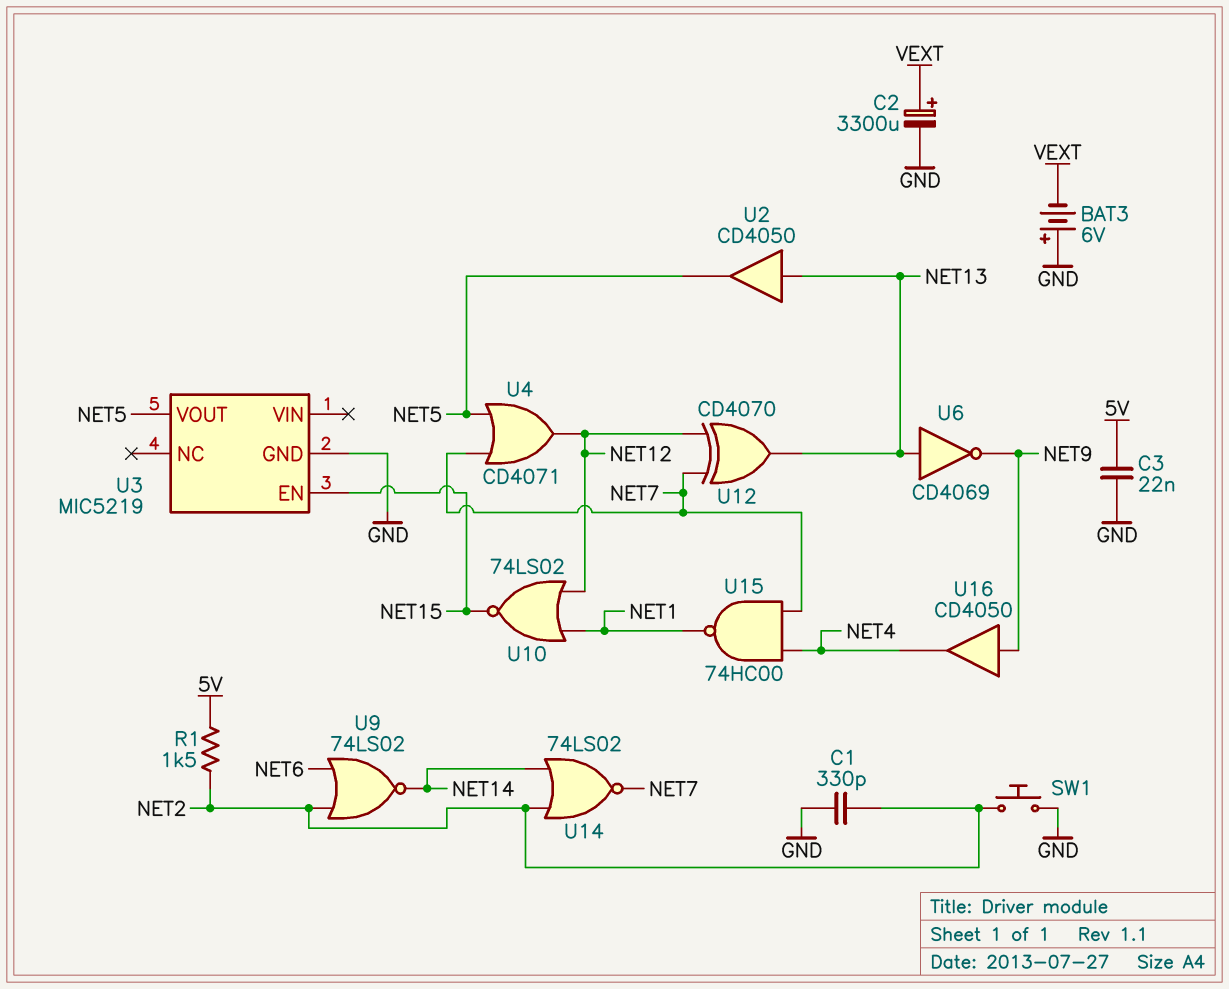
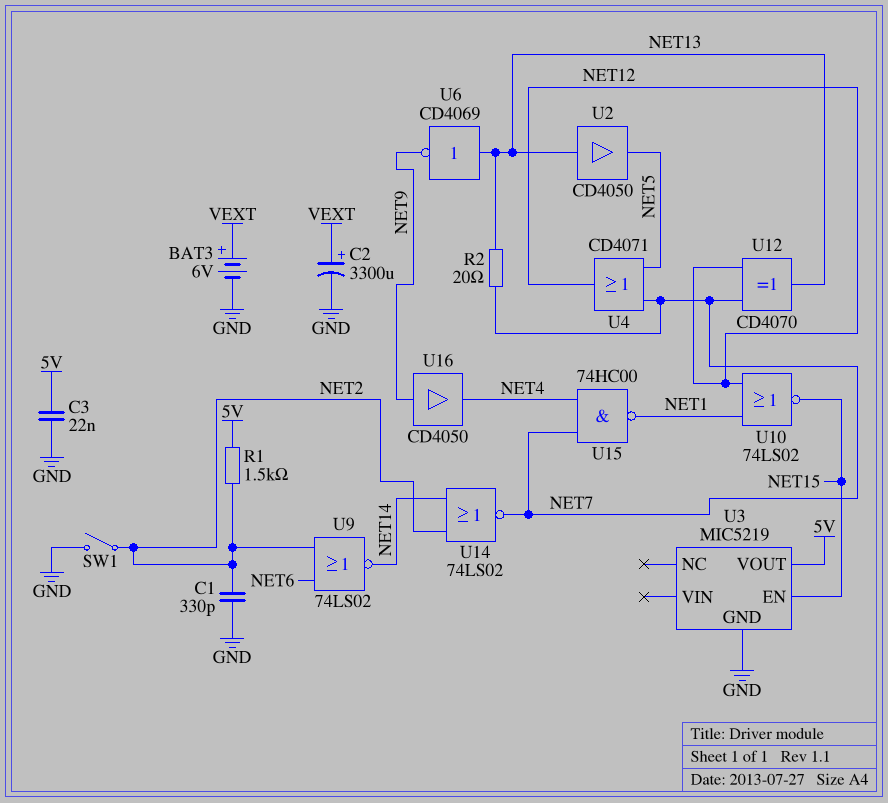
BAT3: 6V (plus GND, minus VEXT) -> 6V (plus VEXT, minus GND)
R2: none -> 20 (NET7, NET13)
SW1: button (GND, NET2) -> switch (GND, NET2)
U3 pin VOUT: NET5 -> 5V

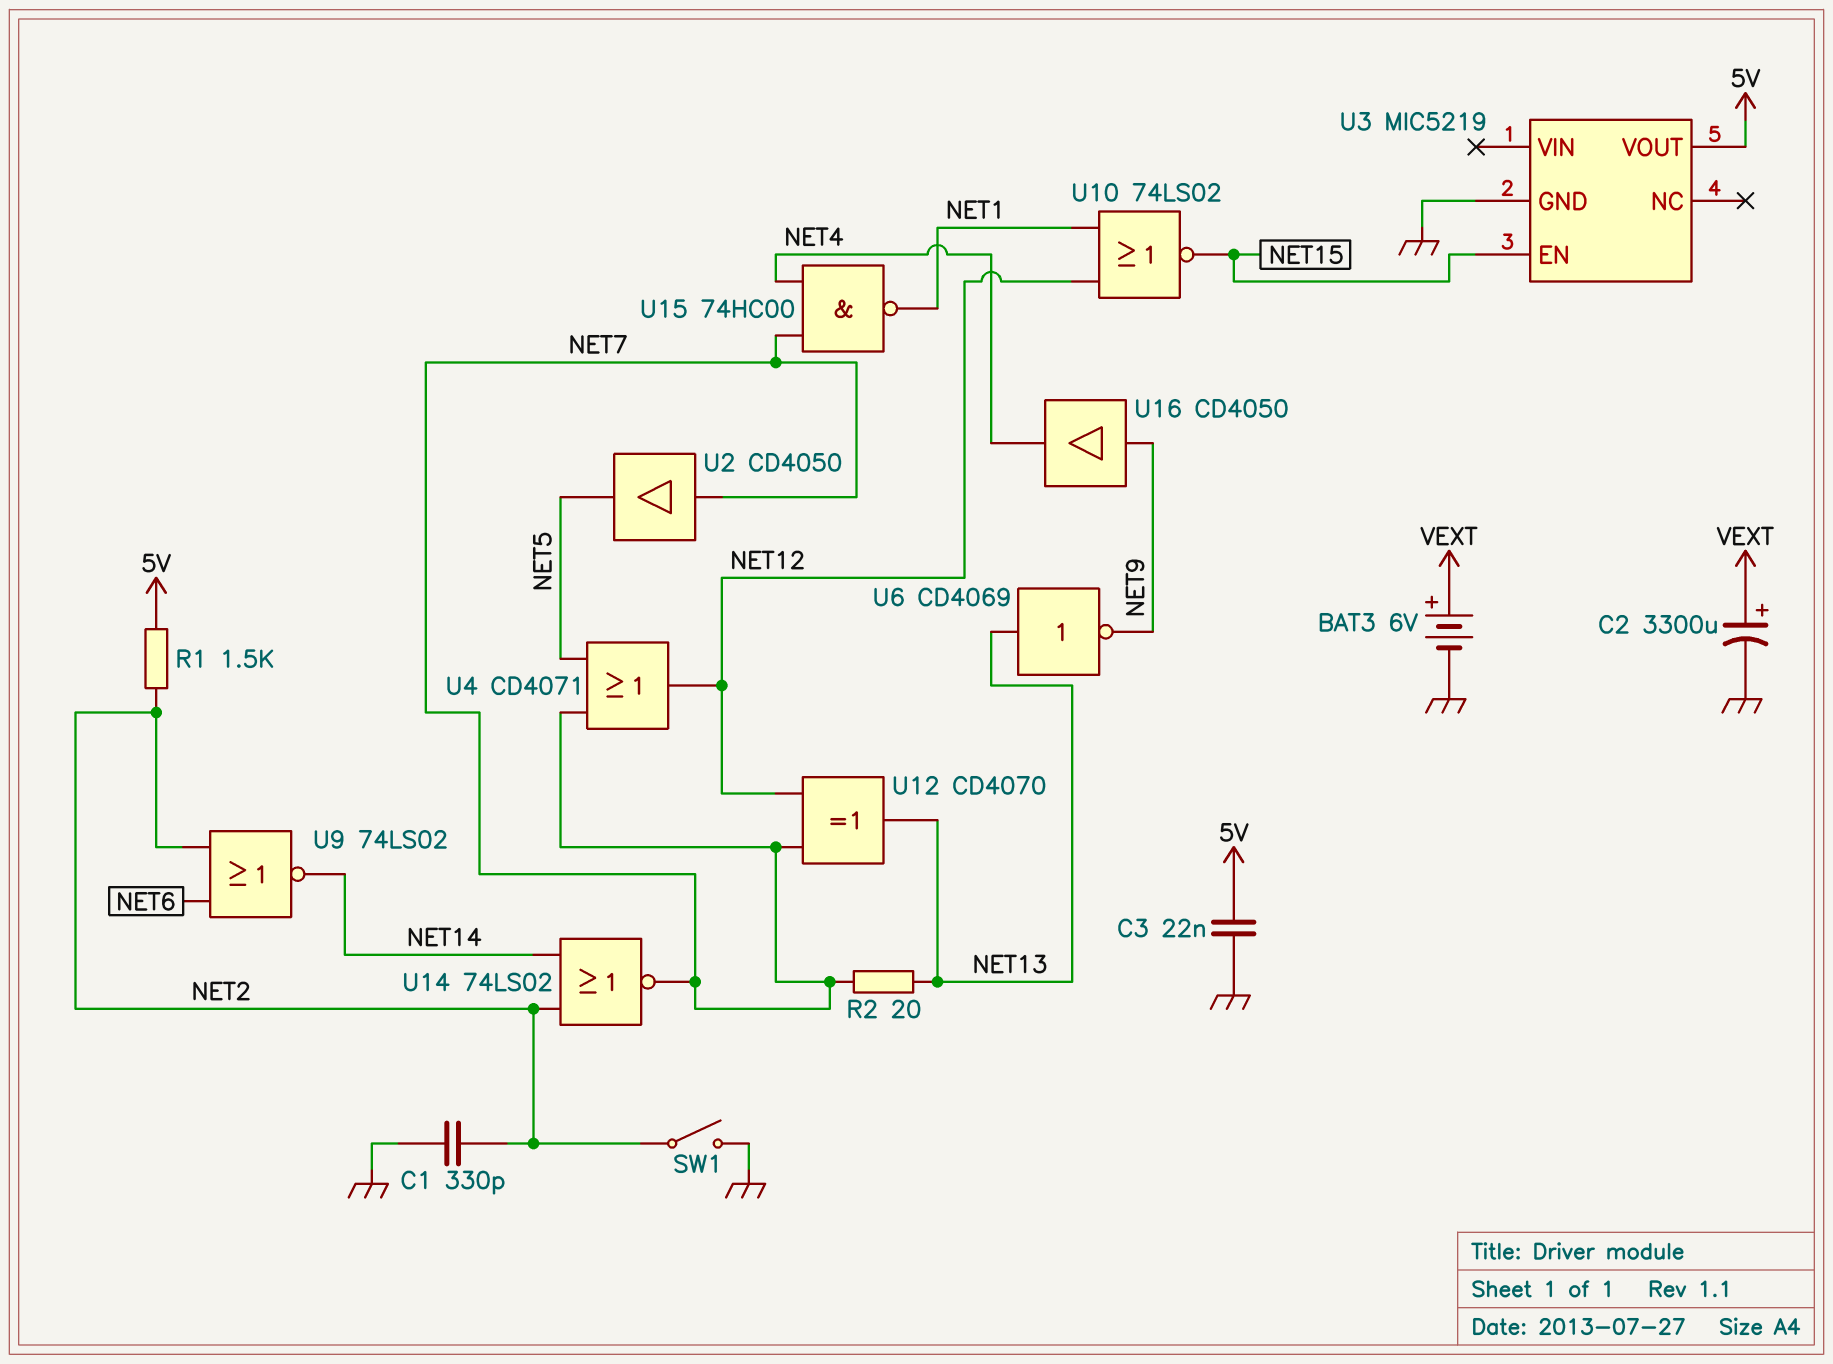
U2: buffer CD4050 (in NET13, out NET5) -> buffer CD4050 (in NET7, out NET5)

